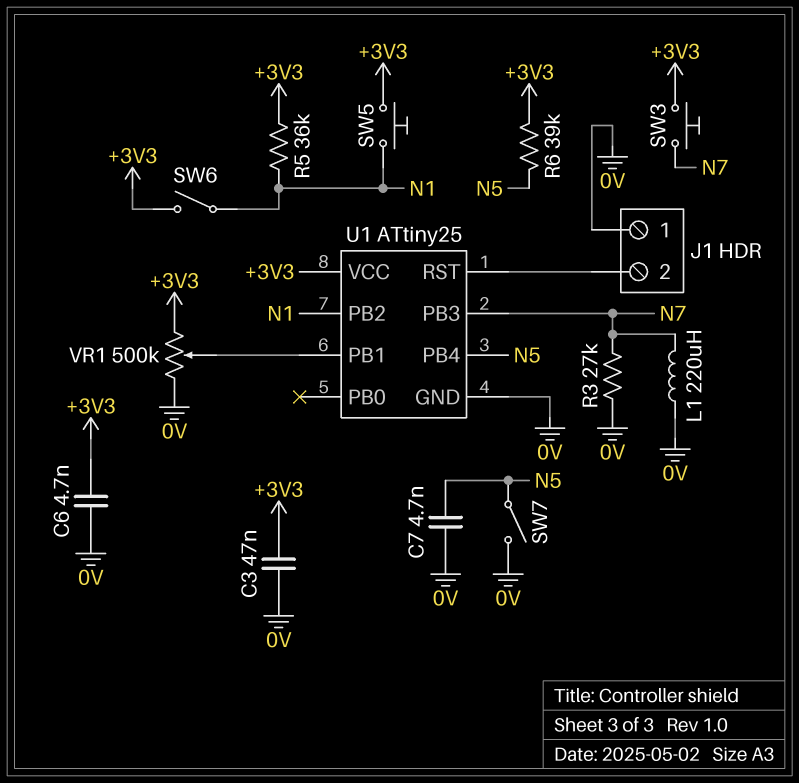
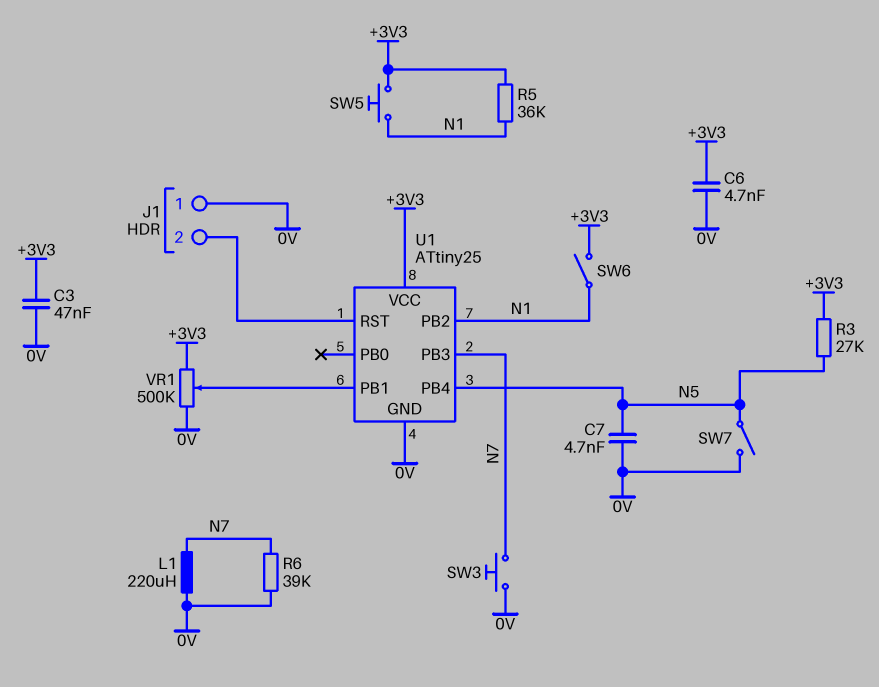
R3: 27k (0V, N7) -> 27k (+3V3, N5)
R6: 39k (+3V3, N5) -> 39k (0V, N7)
SW3: button (+3V3, N7) -> button (0V, N7)

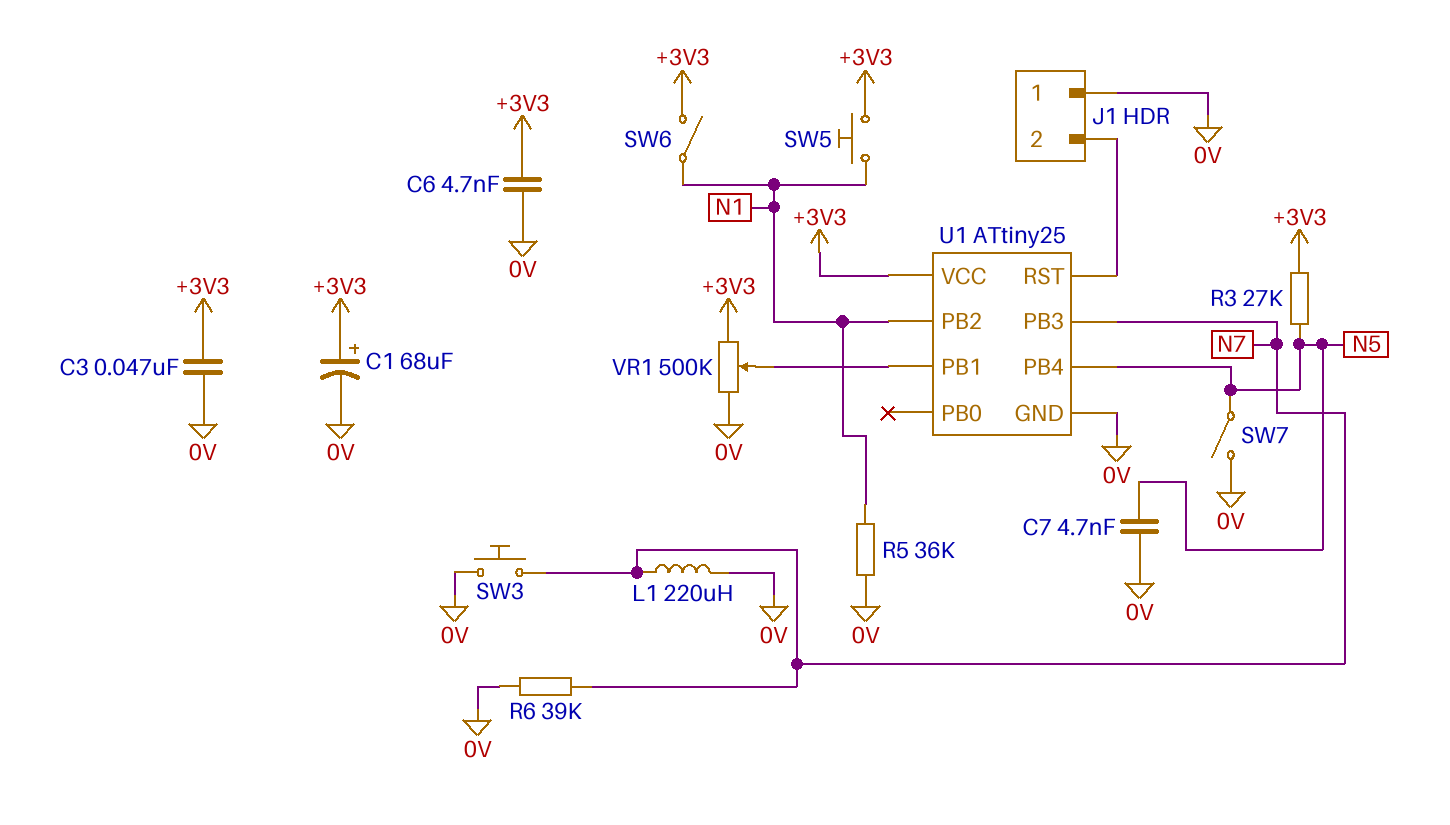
C1: none -> 68uF (plus +3V3, minus 0V)
R5: 36k (+3V3, N1) -> 36k (0V, N1)

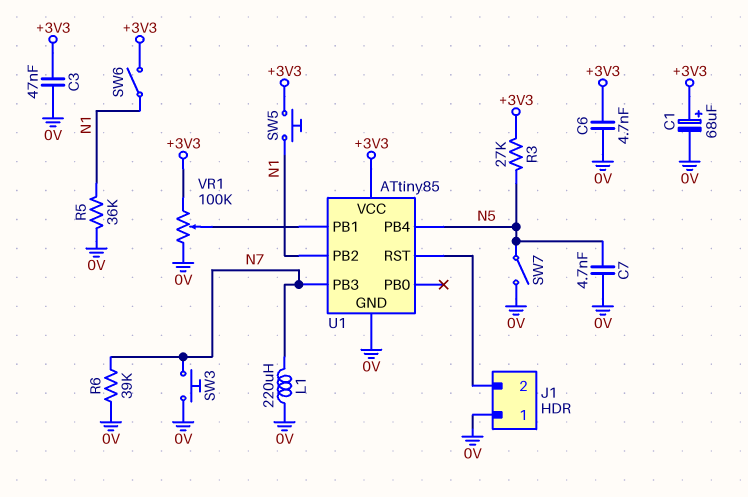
U1: ATtiny25 -> ATtiny85
VR1: 500k (+3V3, 0V, wiper U1/PB1) -> 100k (+3V3, 0V, wiper U1/PB1)

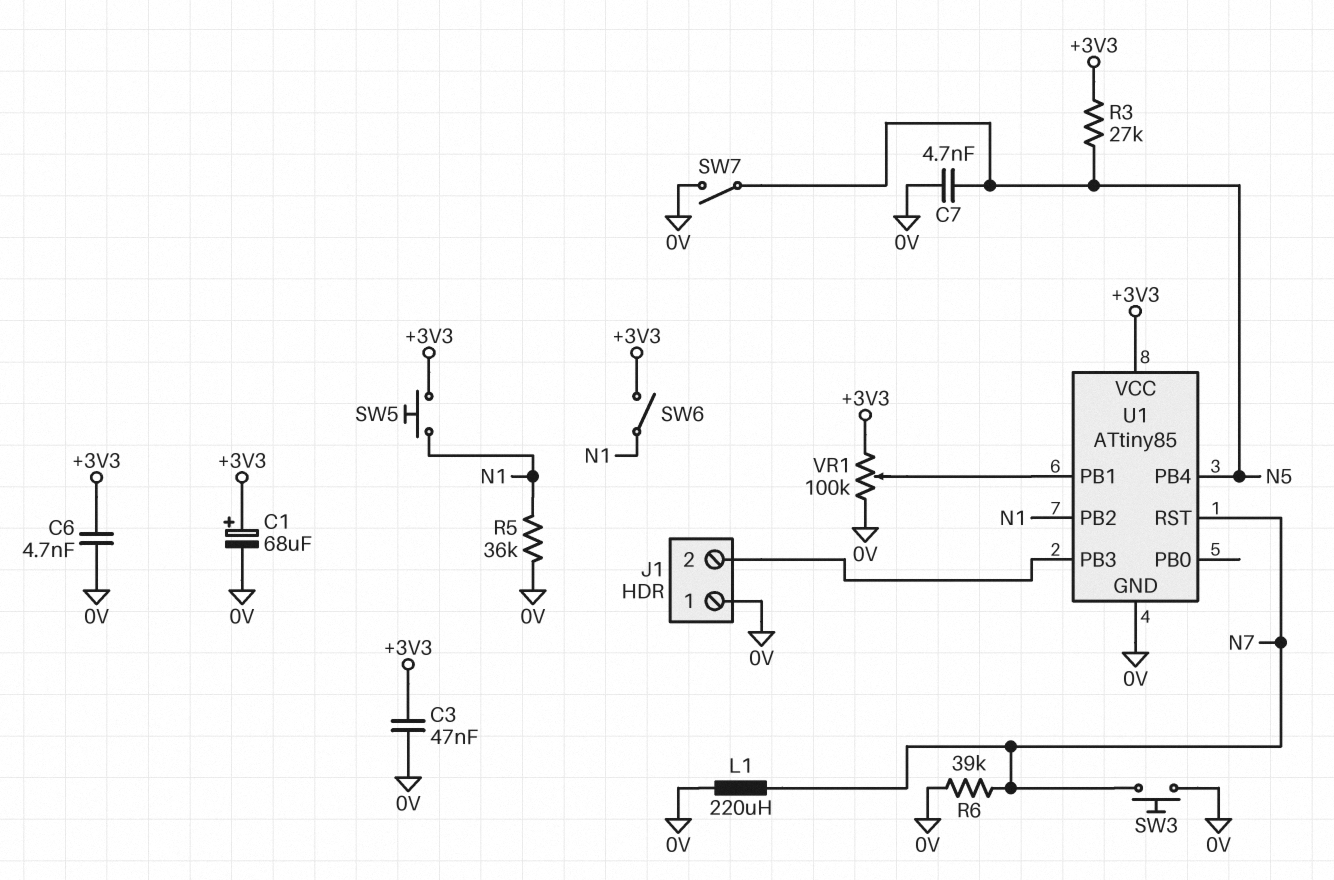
U1 pin PB3: N7 -> J1/2
U1 pin RST: J1/2 -> N7

